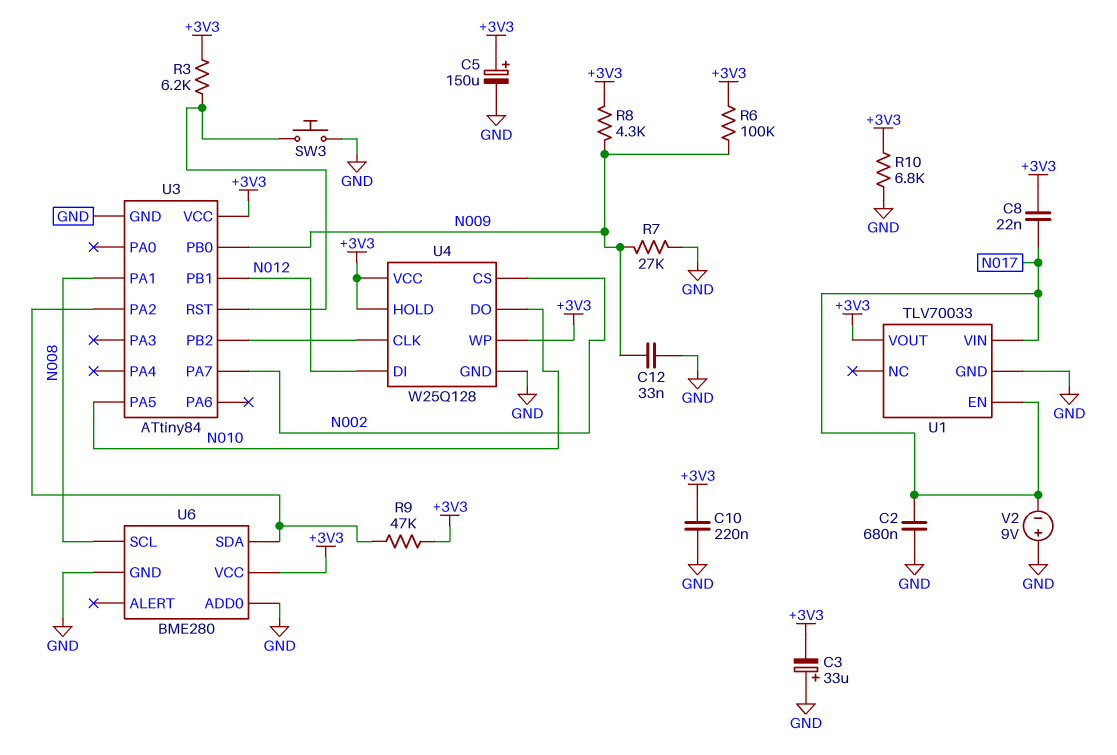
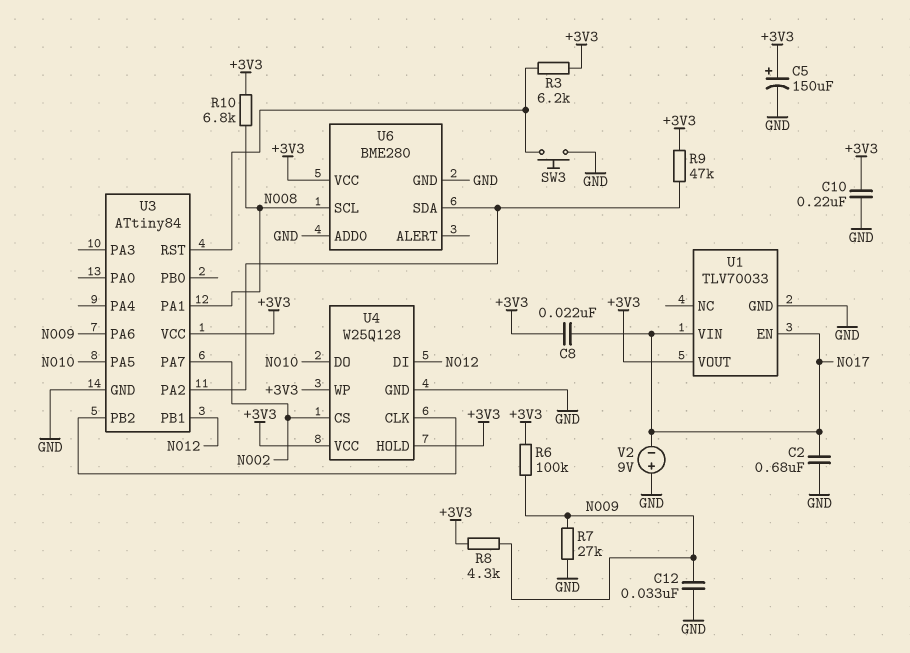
C3: 33uF (plus GND, minus +3V3) -> none
R10: 6.8k (+3V3, GND) -> 6.8k (+3V3, N008)
U3 pin PA6: none -> N009
U3 pin PB0: N009 -> none

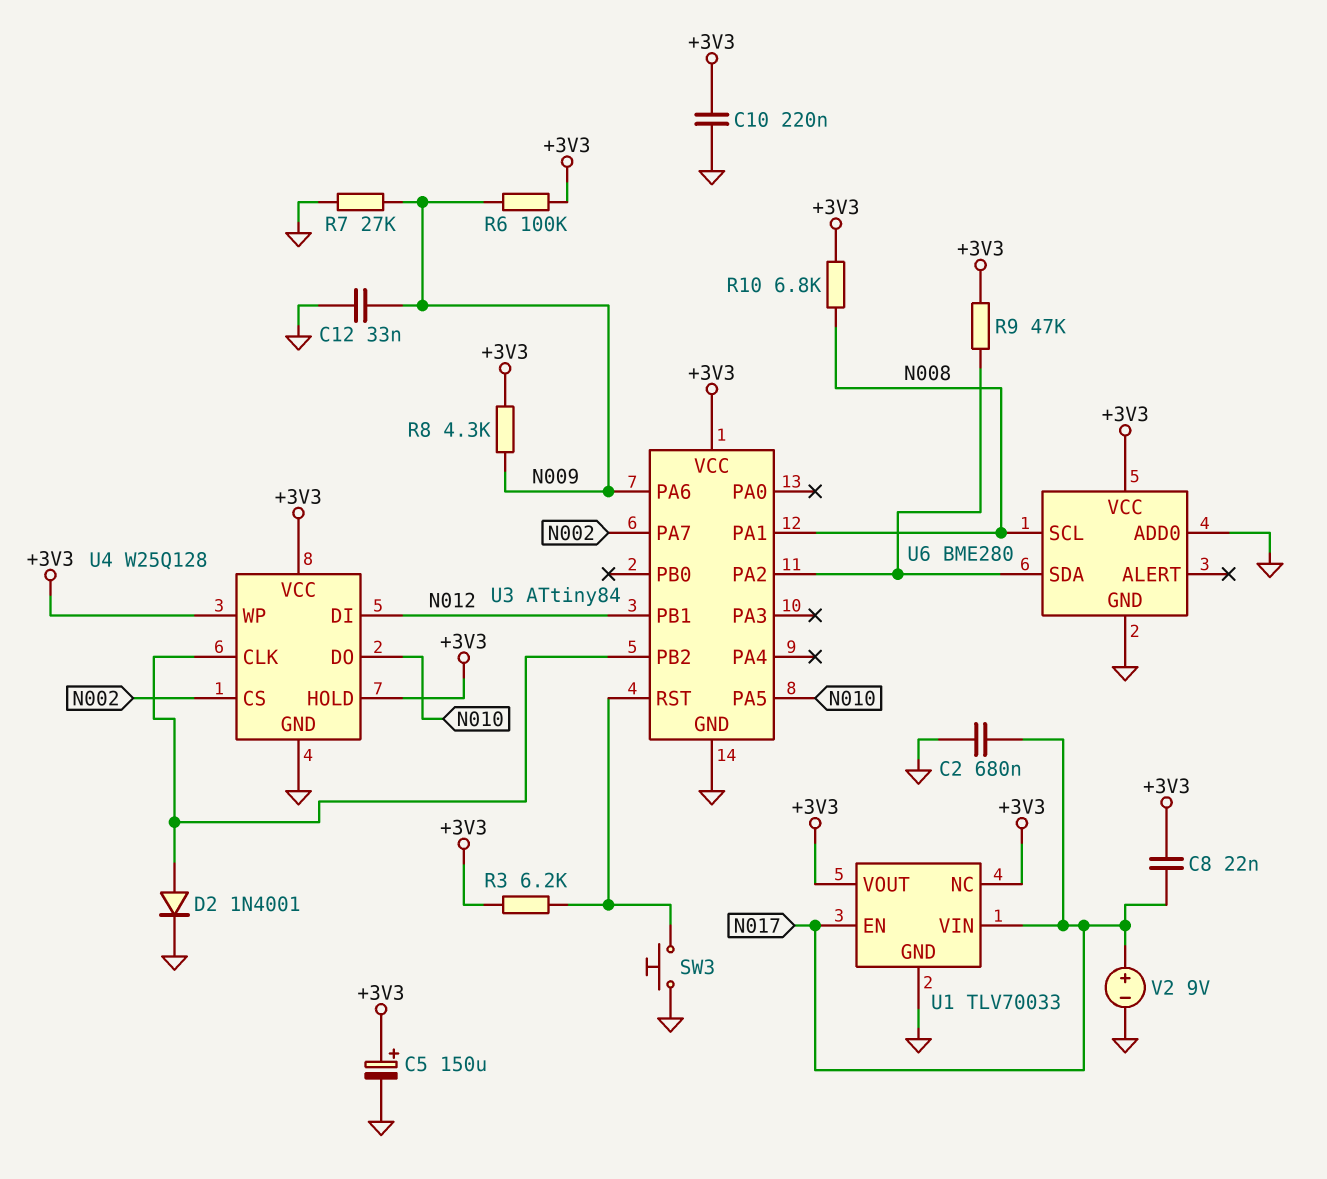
D2: none -> diode 1N4001 (A U3/PB2, K GND)
U1 pin NC: none -> +3V3
V2: 9V (plus GND, minus N017) -> 9V (plus N017, minus GND)

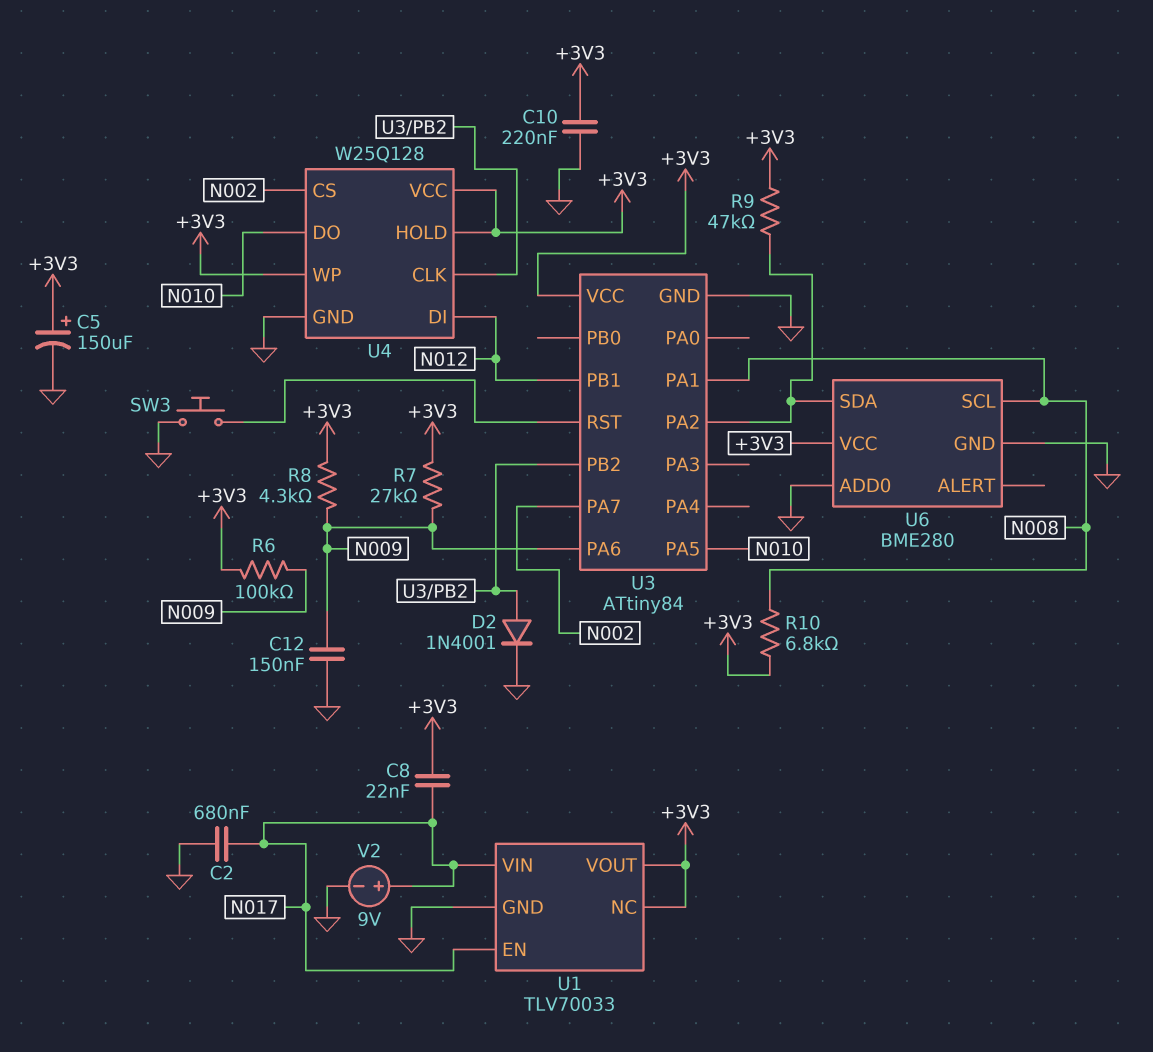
C12: 33nF (GND, N009) -> 150nF (GND, N009)
R3: 6.2k (+3V3, U3/RST) -> none
R7: 27k (GND, N009) -> 27k (+3V3, N009)

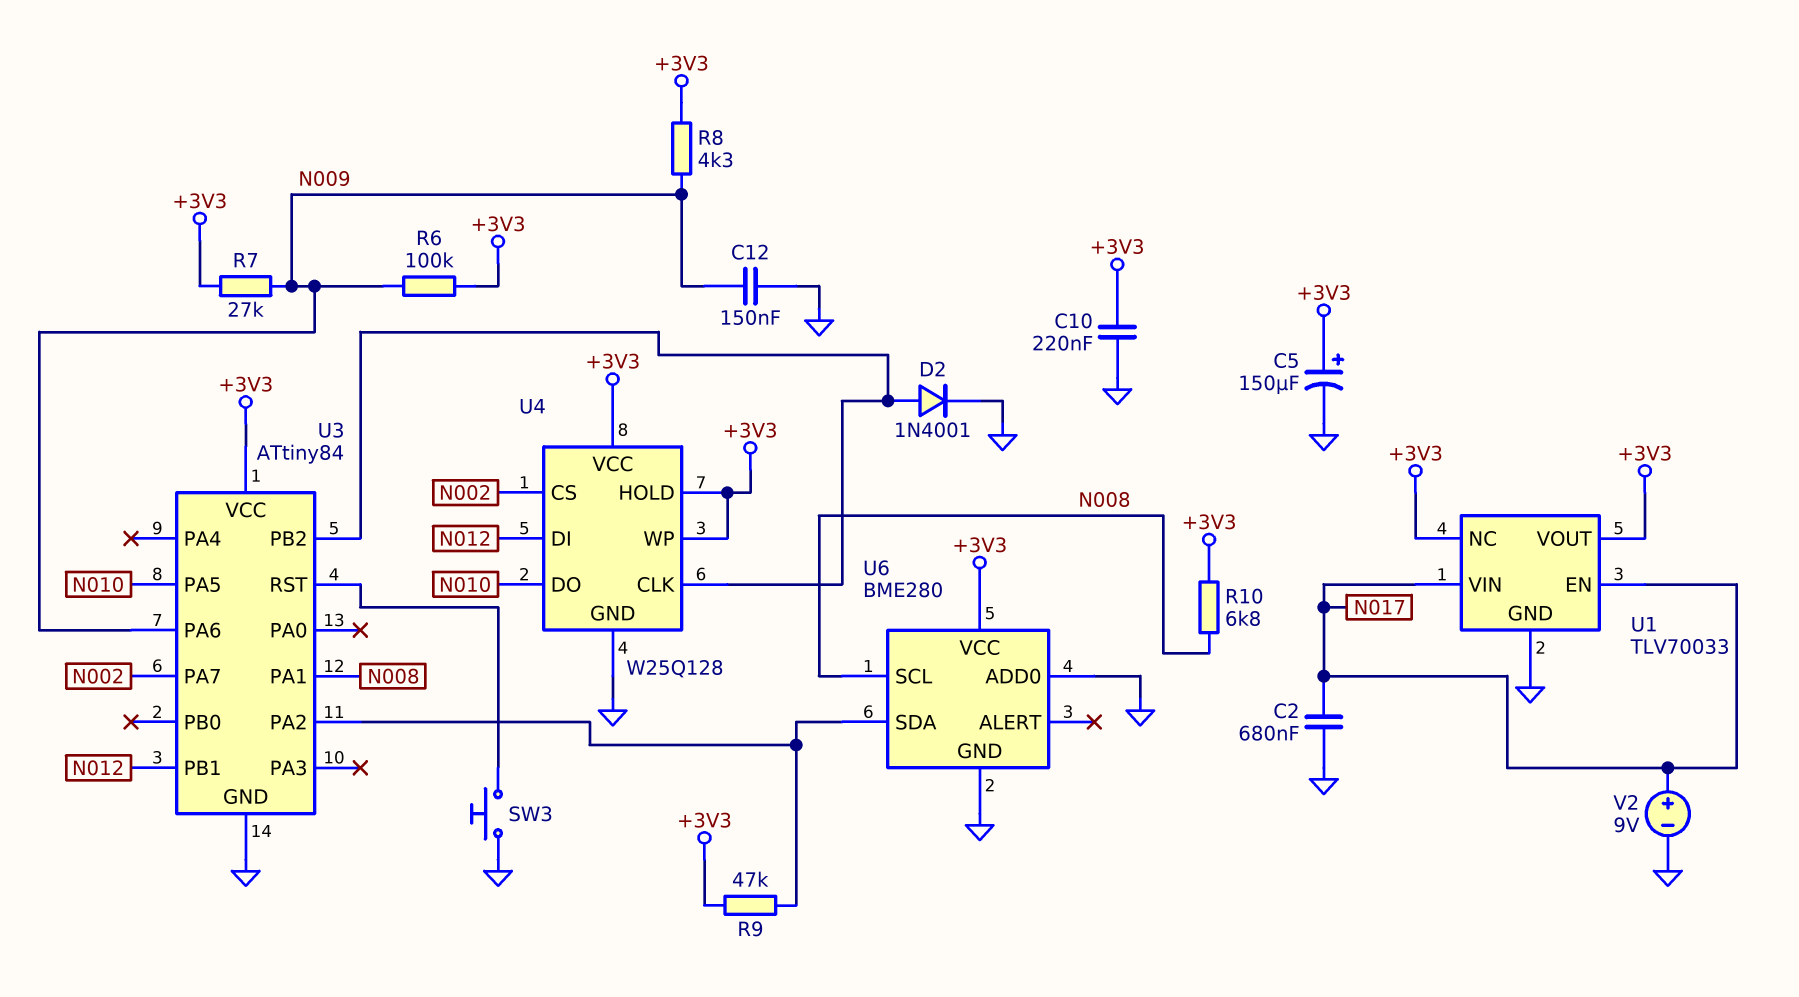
C8: 22nF (+3V3, N017) -> none

